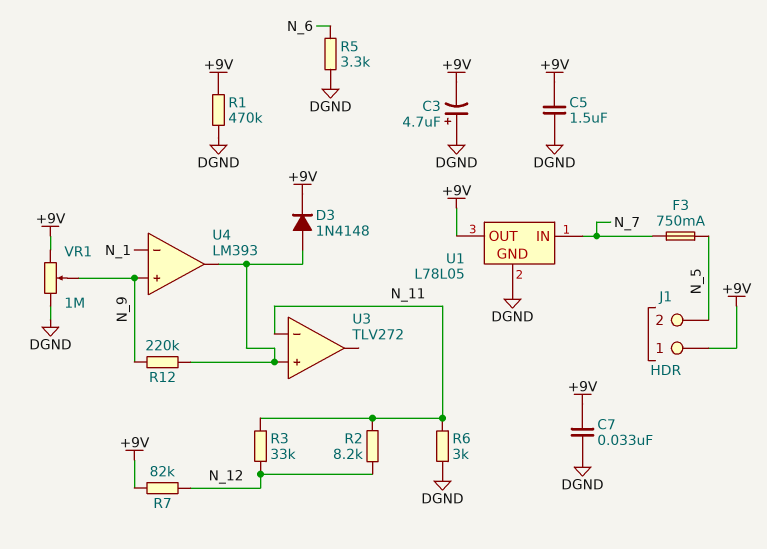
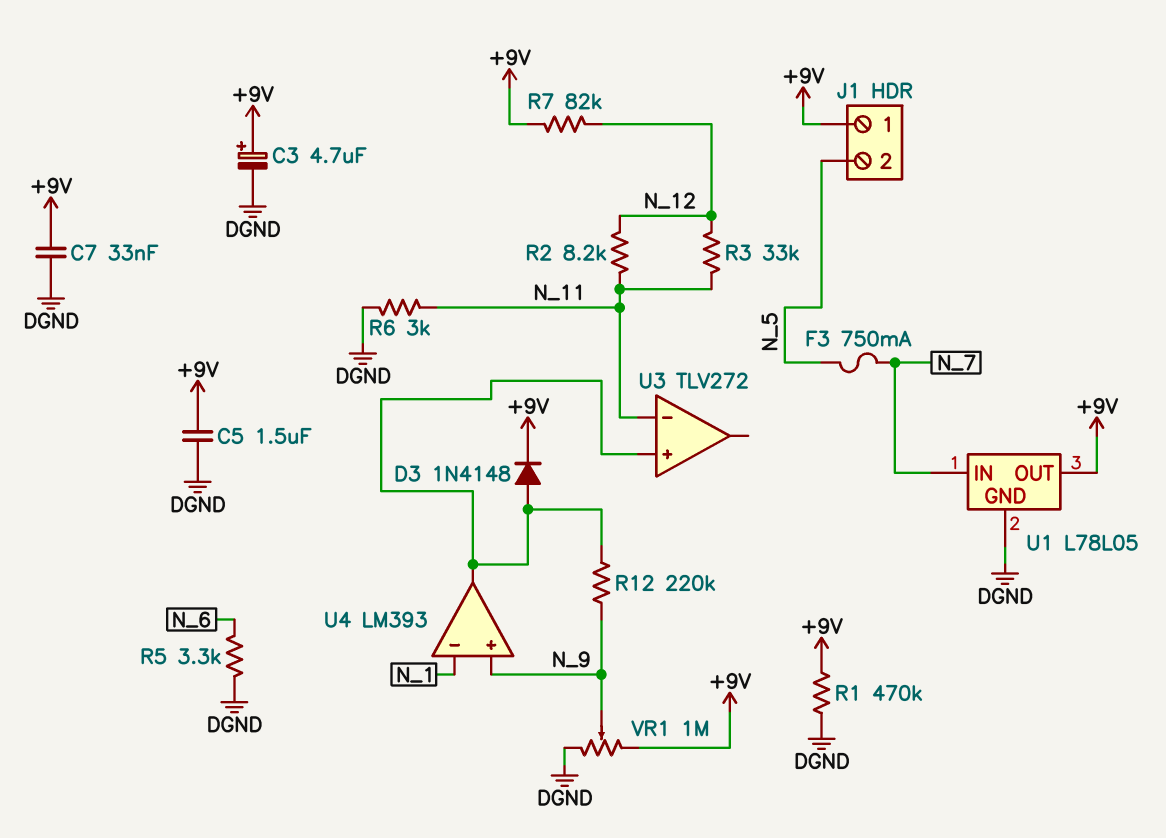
C3: 4.7uF (plus DGND, minus +9V) -> 4.7uF (plus +9V, minus DGND)

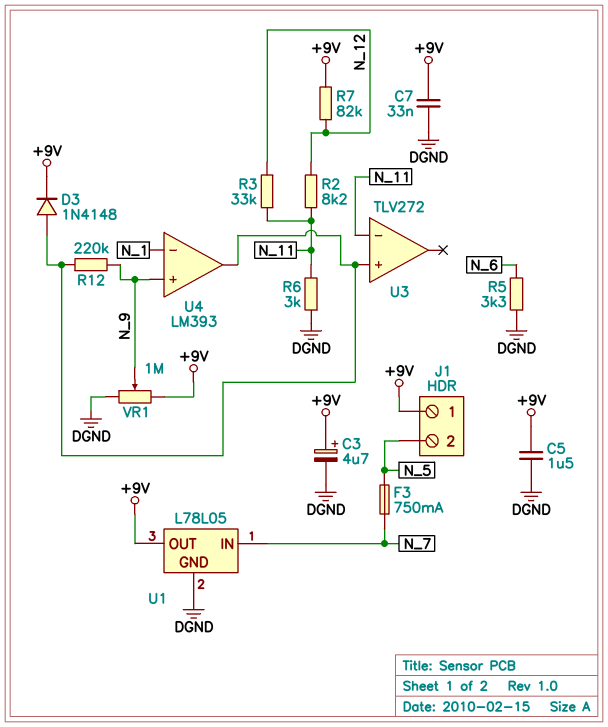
R1: 470k (+9V, DGND) -> none

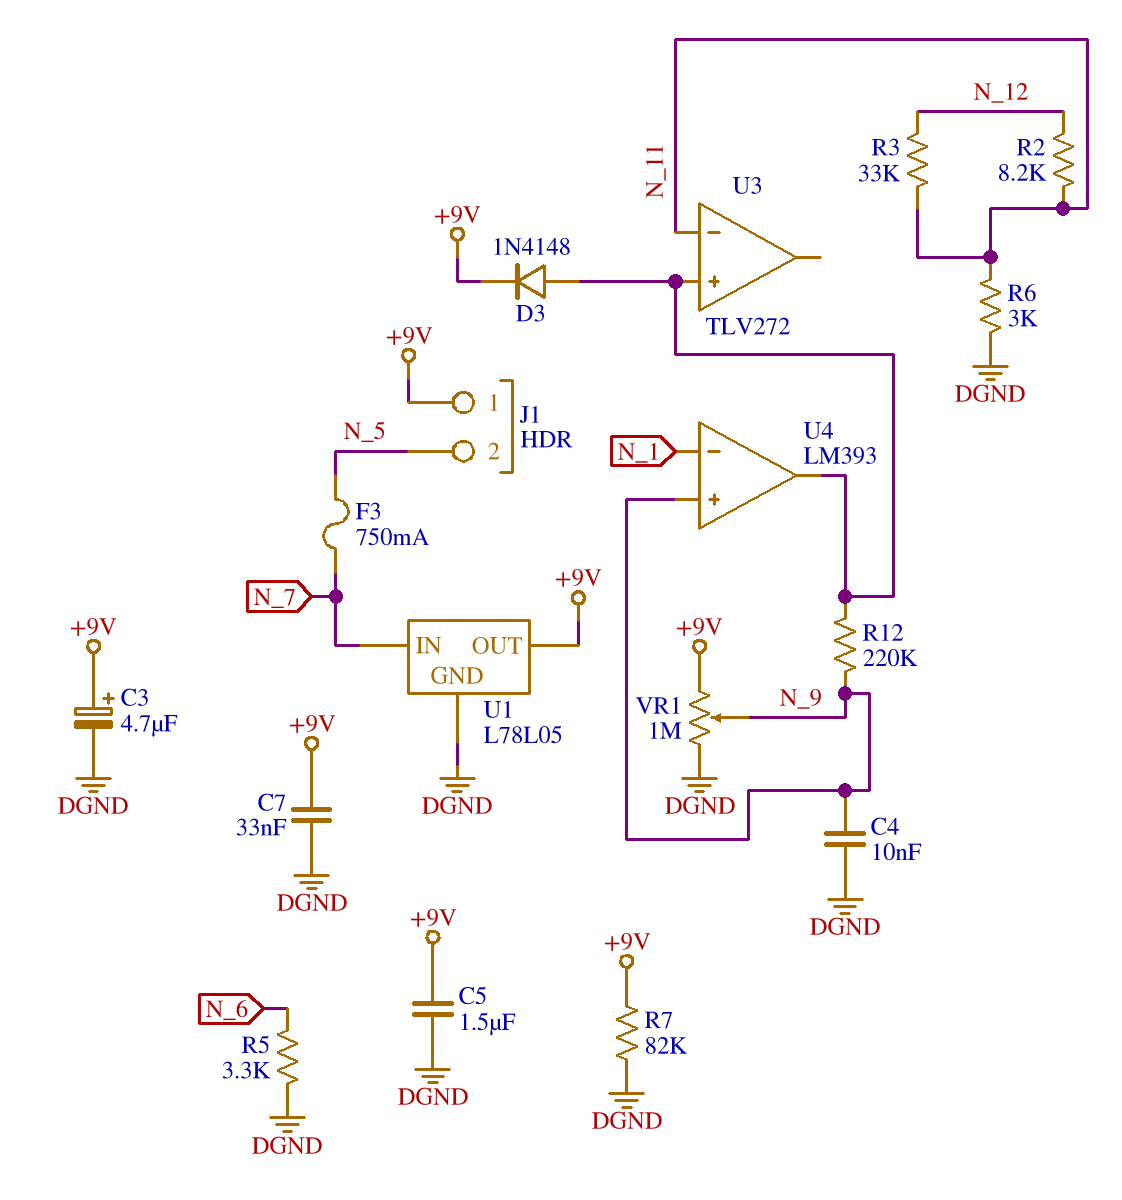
C4: none -> 10nF (DGND, N_9)
R7: 82k (+9V, N_12) -> 82k (+9V, DGND)

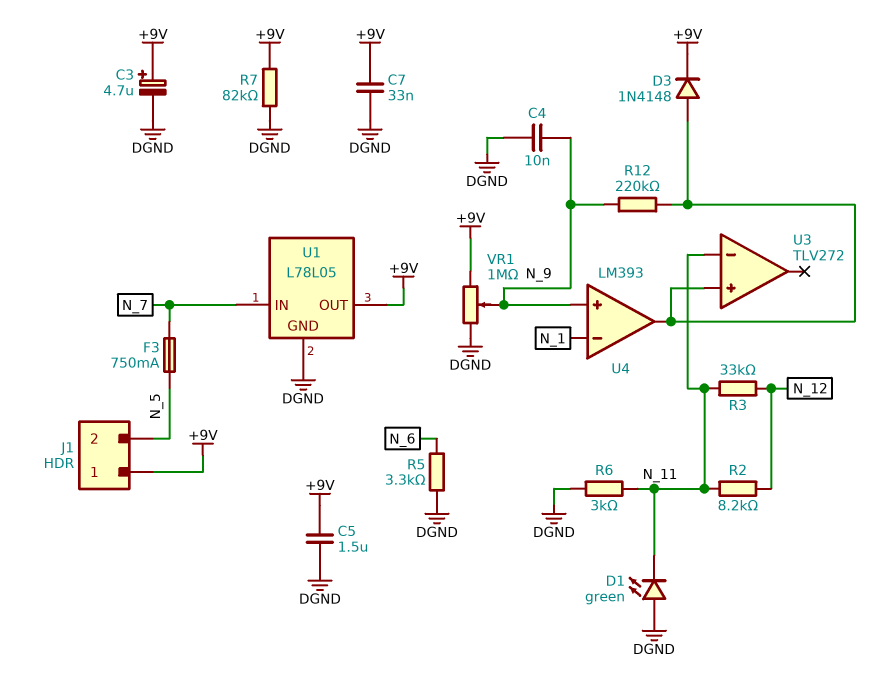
D1: none -> LED green (A DGND, K N_11)

